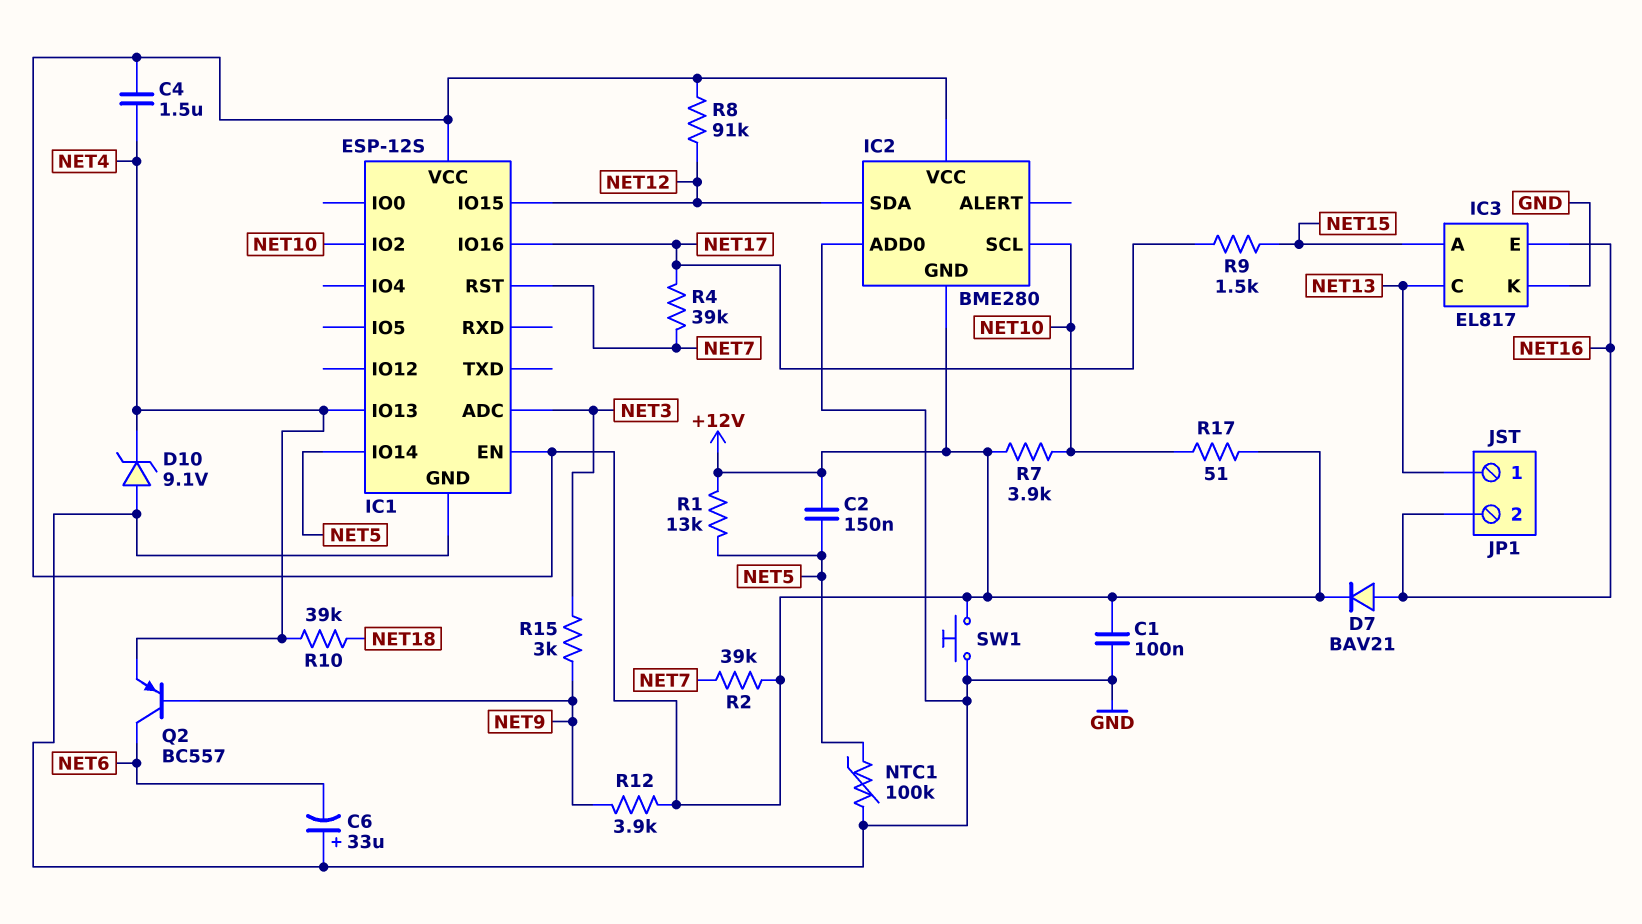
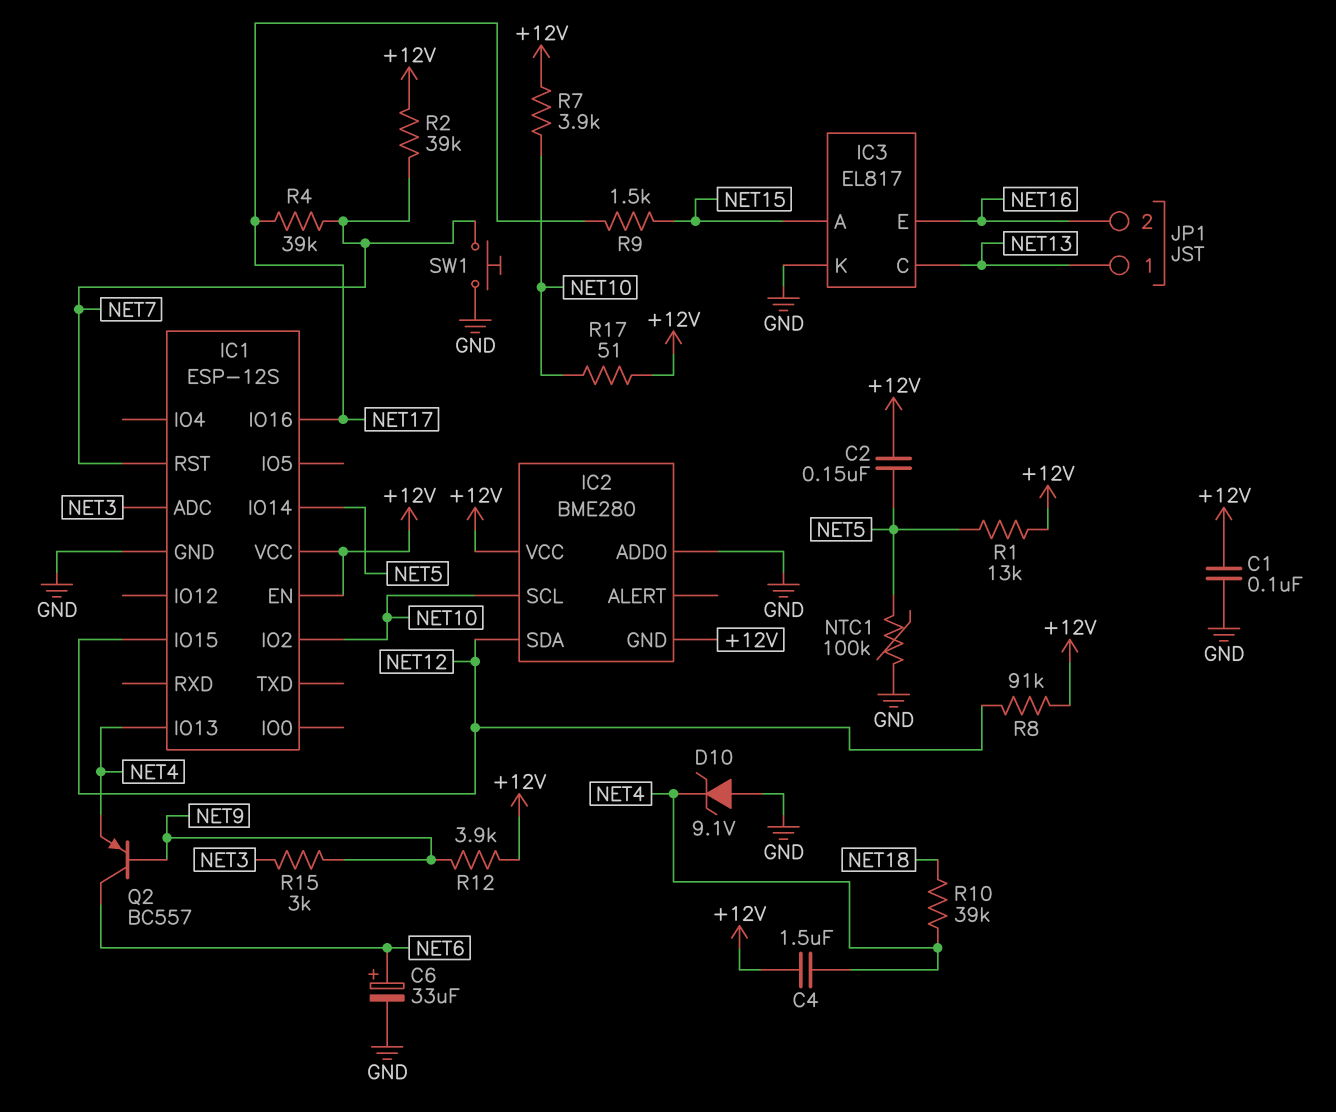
C6: 33uF (plus GND, minus NET6) -> 33uF (plus NET6, minus GND)
D7: diode BAV21 (A NET16, K +12V) -> none
SW1: button (+12V, GND) -> button (GND, NET7)

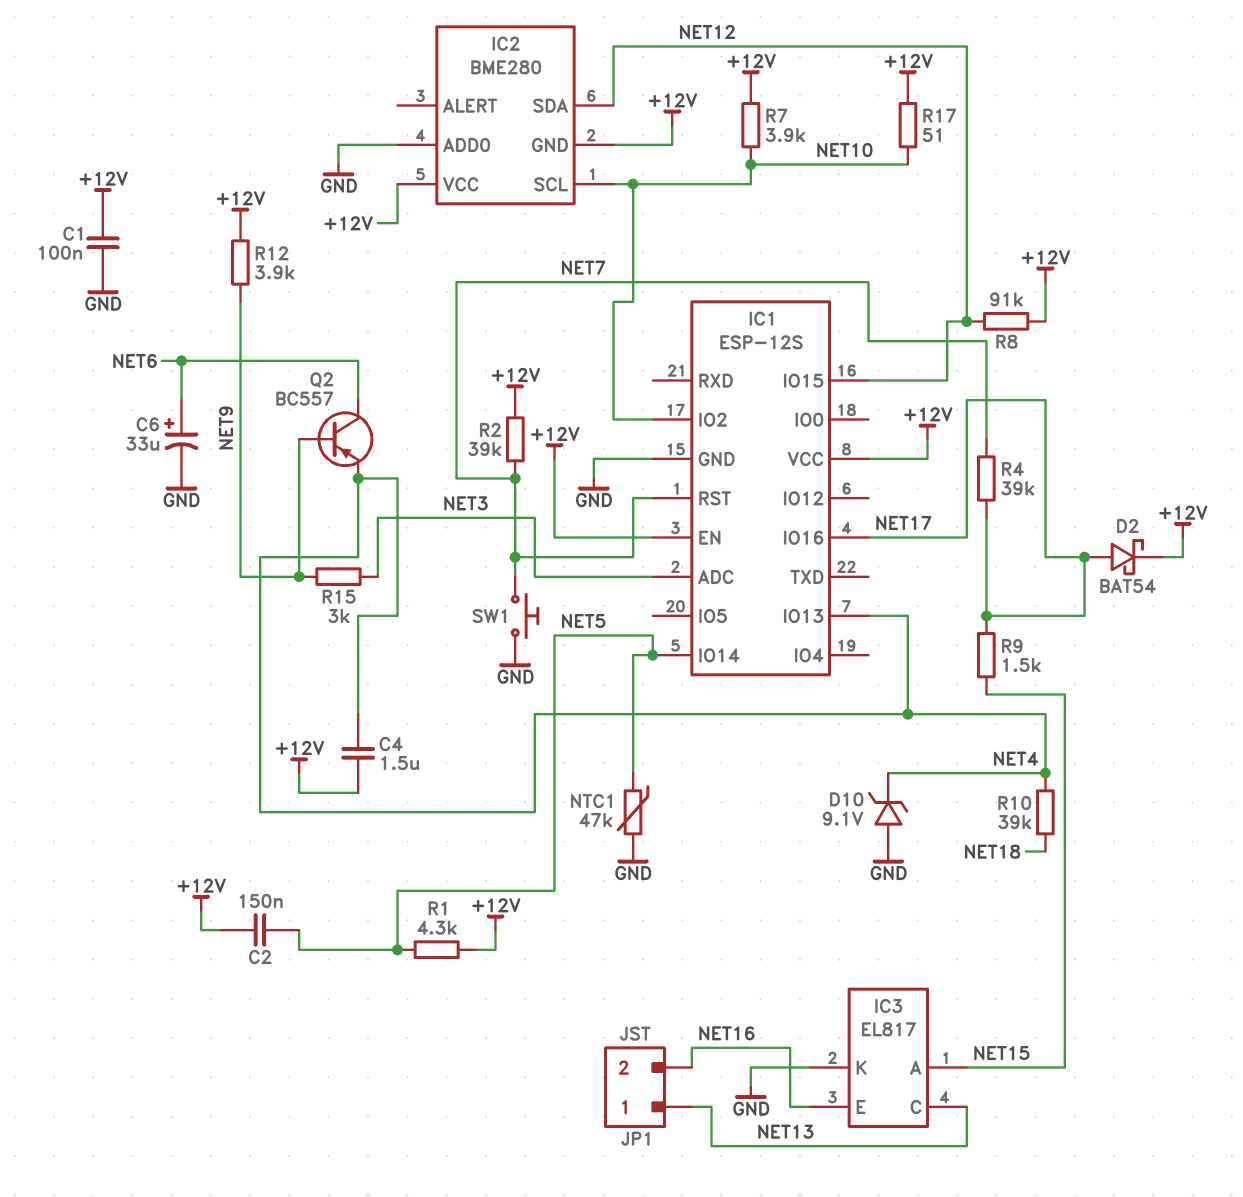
D2: none -> schottky BAT54 (A NET17, K +12V)
NTC1: 100k (GND, NET5) -> 47k (GND, NET5)
R1: 13k (+12V, NET5) -> 4.3k (+12V, NET5)

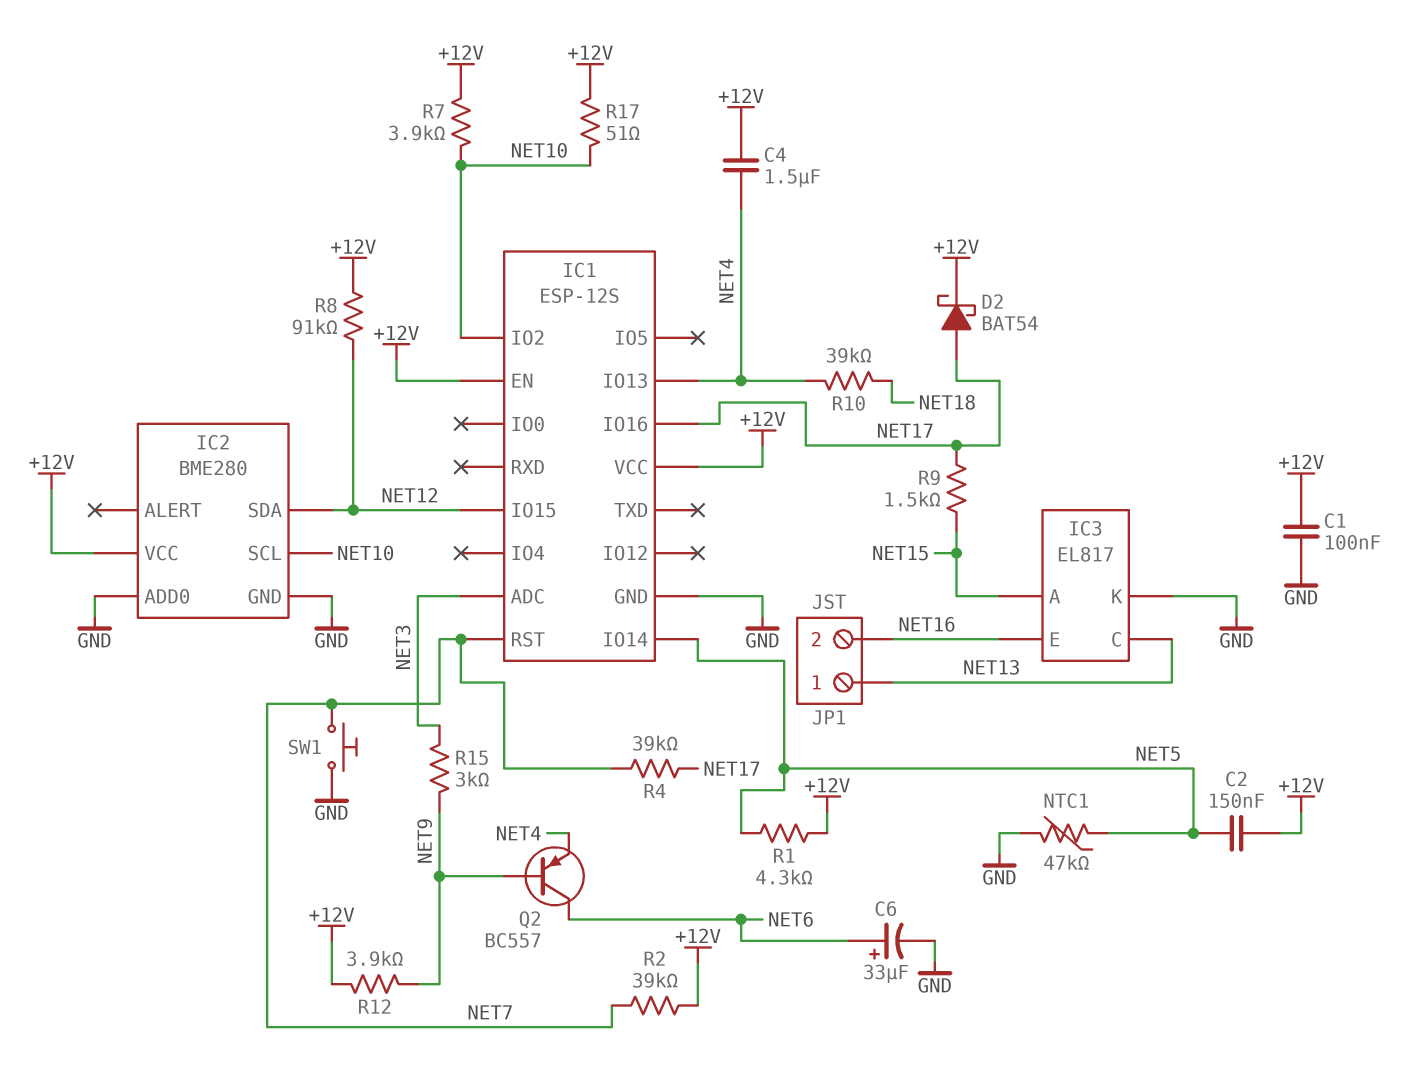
D10: zener 9.1V (A GND, K NET4) -> none
IC2 pin GND: +12V -> GND

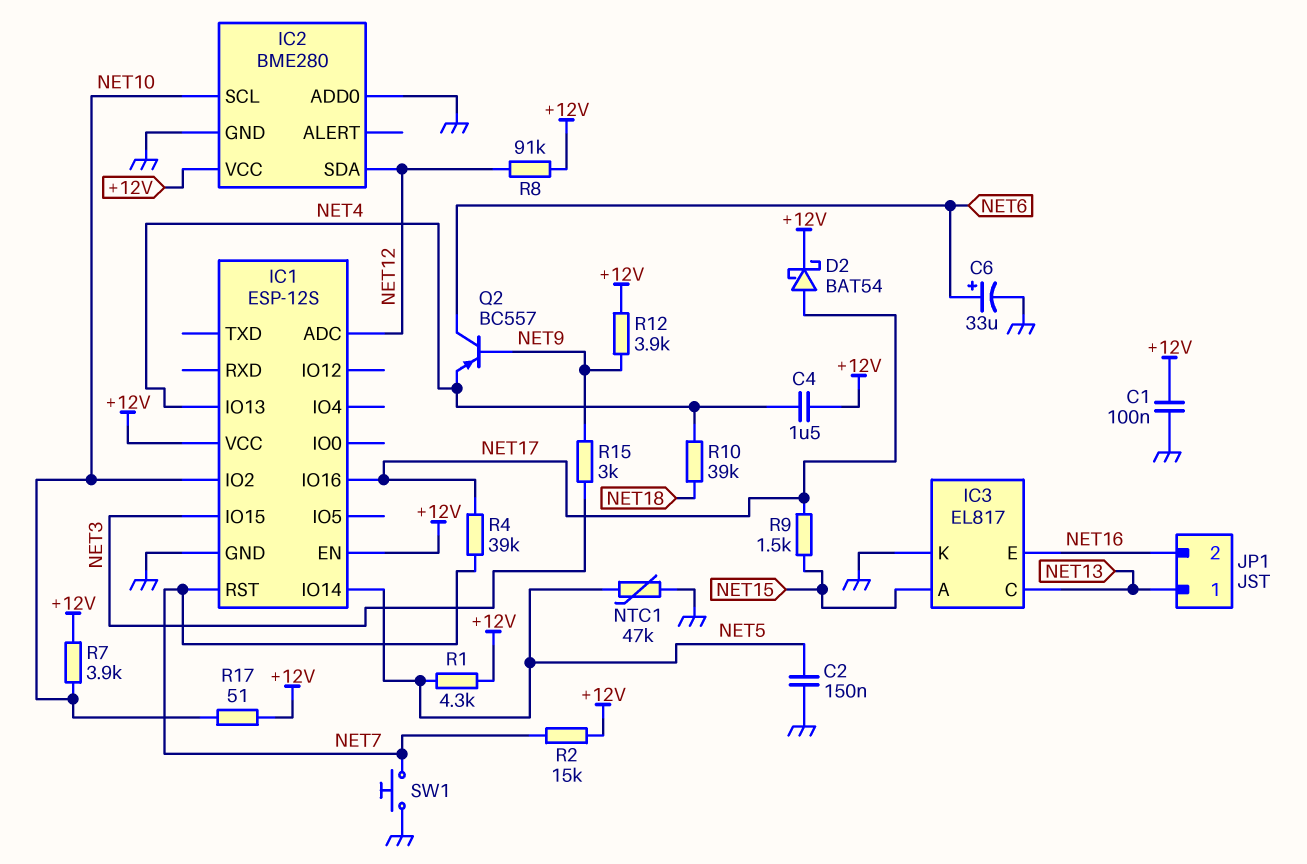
C2: 150nF (+12V, NET5) -> 150nF (GND, NET5)
IC1 pin ADC: NET3 -> NET12
IC1 pin IO15: NET12 -> NET3
R2: 39k (+12V, NET7) -> 15k (+12V, NET7)

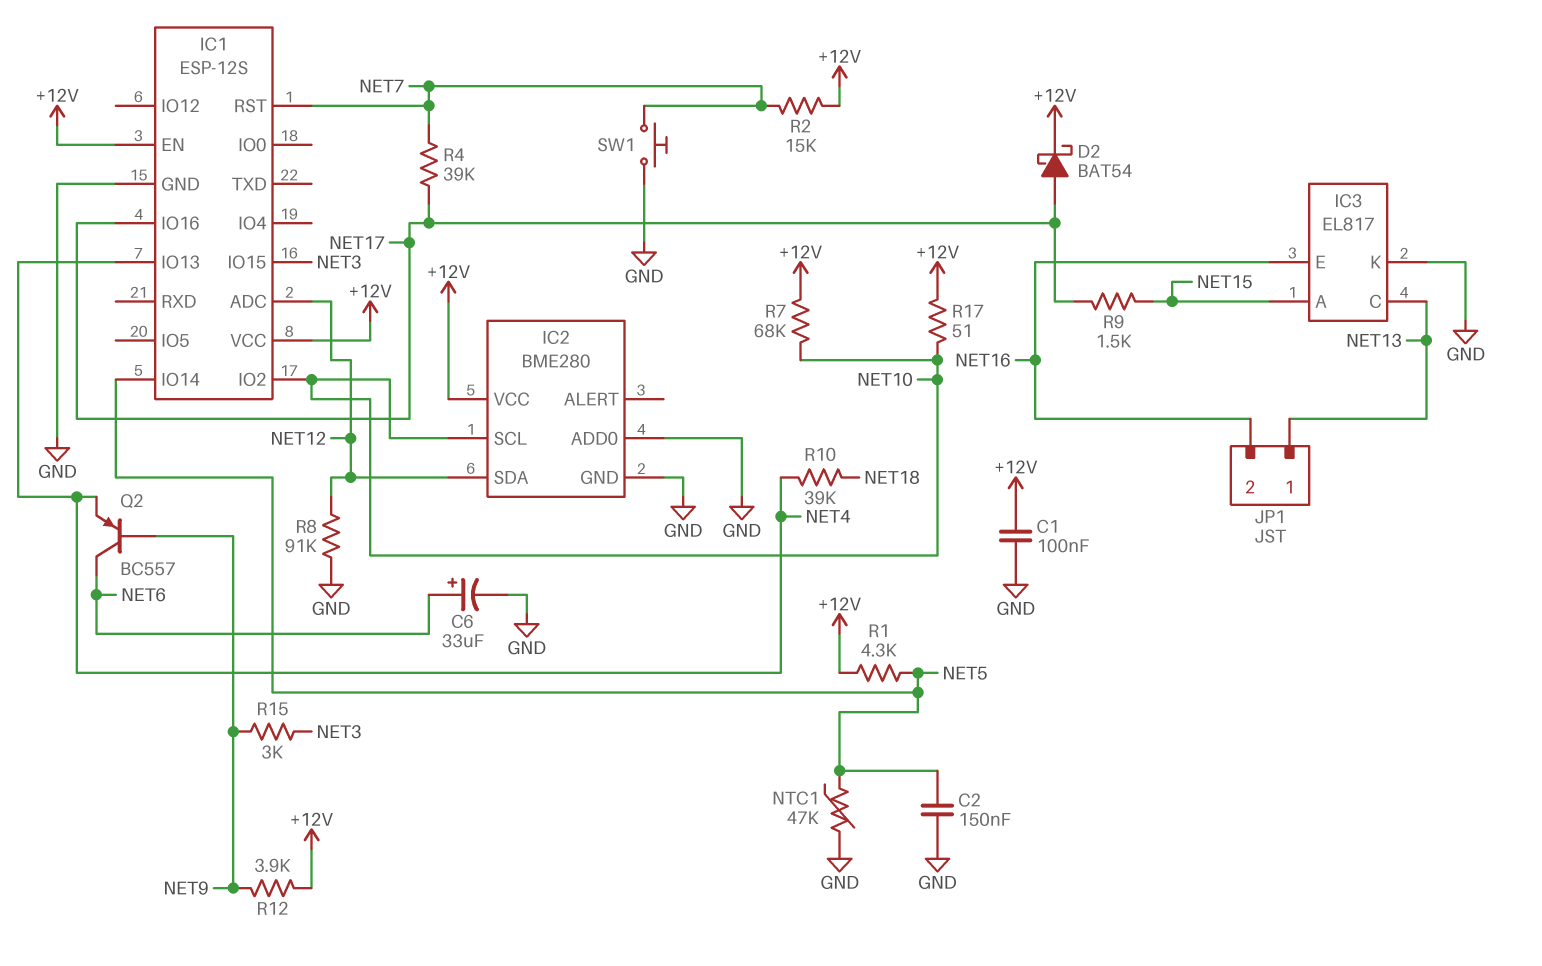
C4: 1.5uF (+12V, NET4) -> none
R7: 3.9k (+12V, NET10) -> 68k (+12V, NET10)
R8: 91k (+12V, NET12) -> 91k (GND, NET12)

